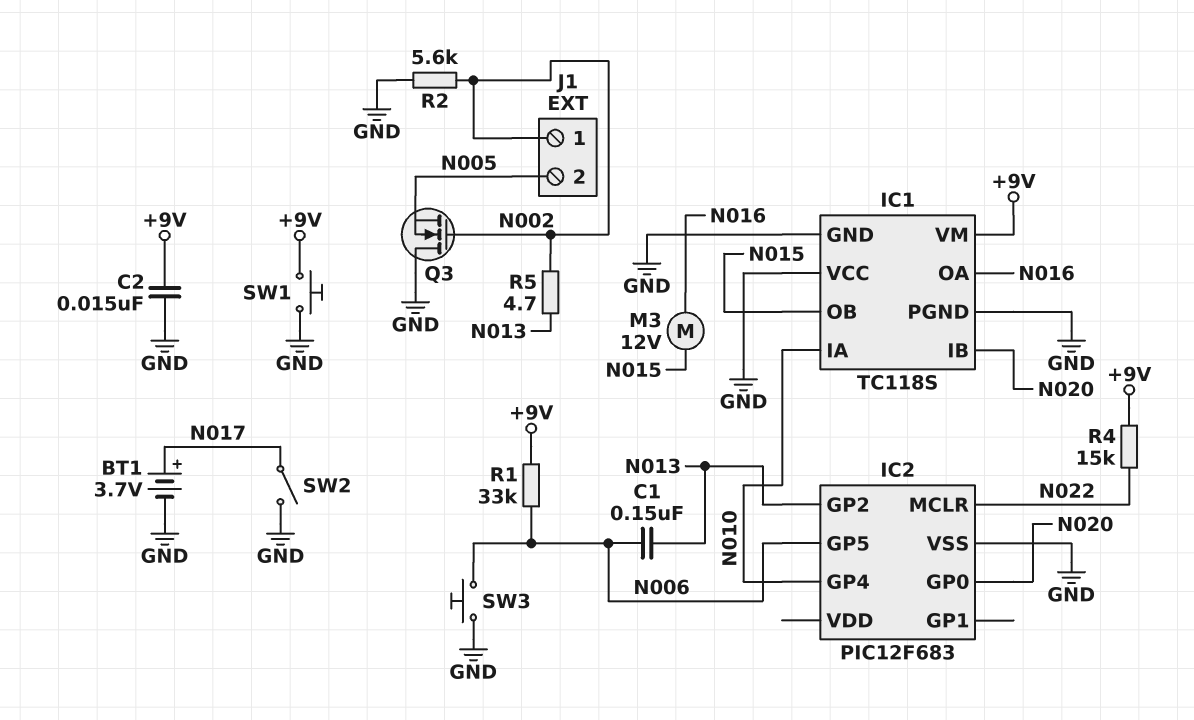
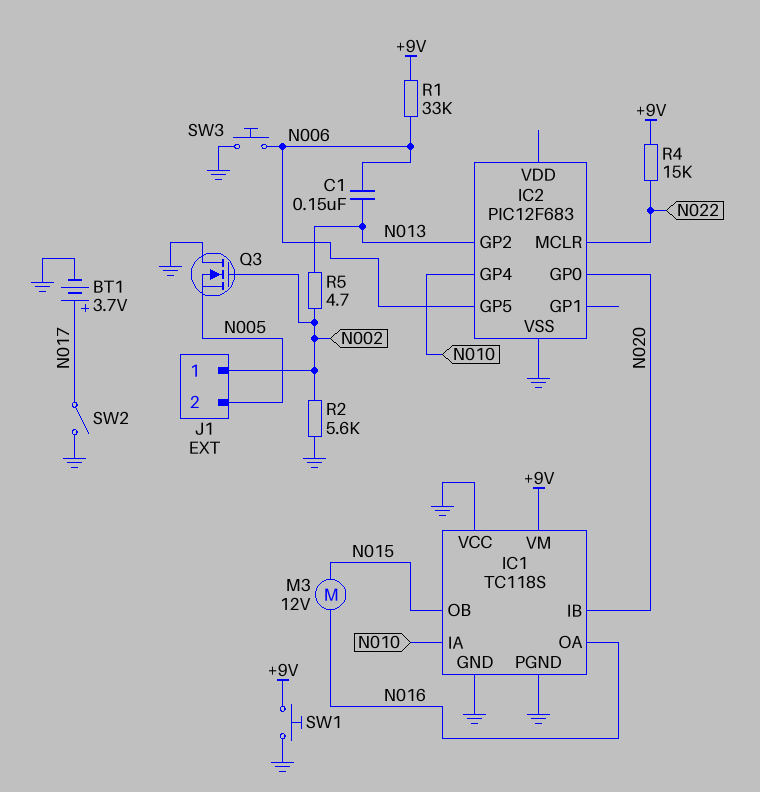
C2: 15nF (+9V, GND) -> none

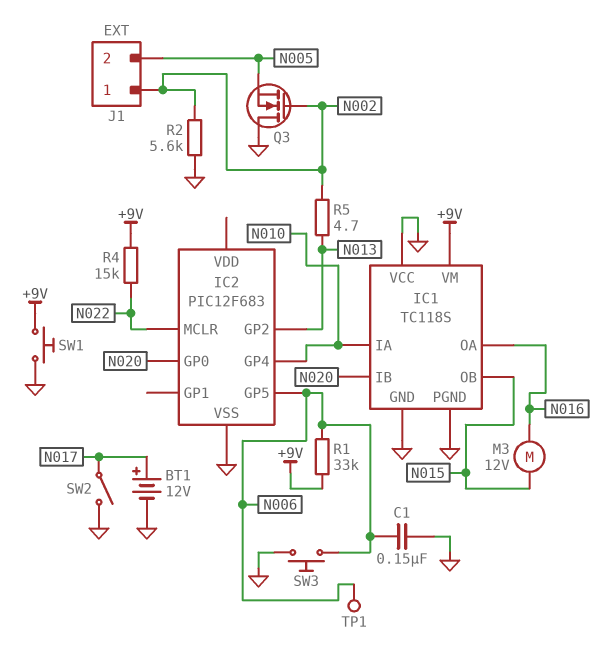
BT1: 3.7V (plus N017, minus GND) -> 12V (plus N017, minus GND)
C1: 150nF (N006, N013) -> 150nF (GND, N006)
TP1: none -> test point (N006)

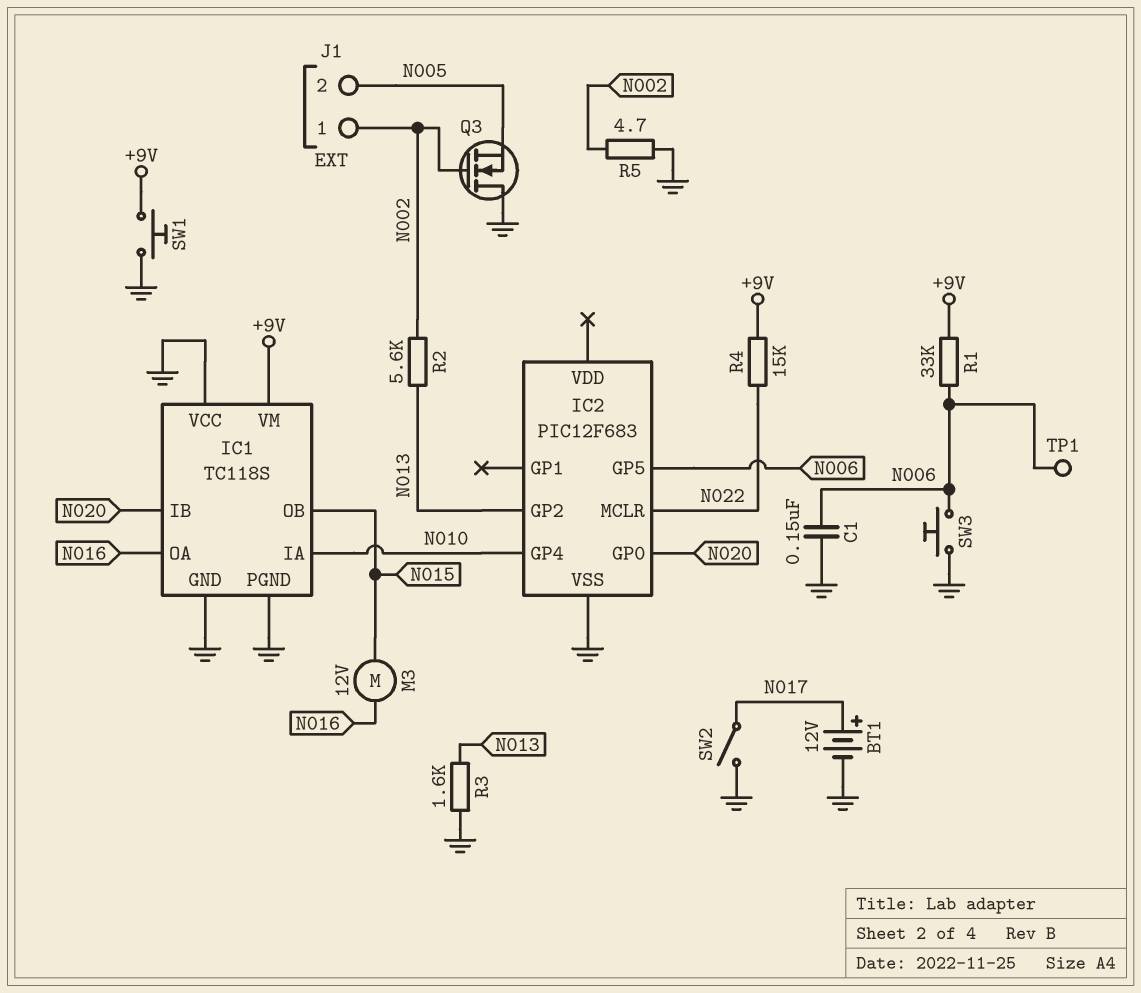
R2: 5.6k (GND, N002) -> 5.6k (N002, N013)
R3: none -> 1.6k (GND, N013)
R5: 4.7 (N002, N013) -> 4.7 (GND, N002)

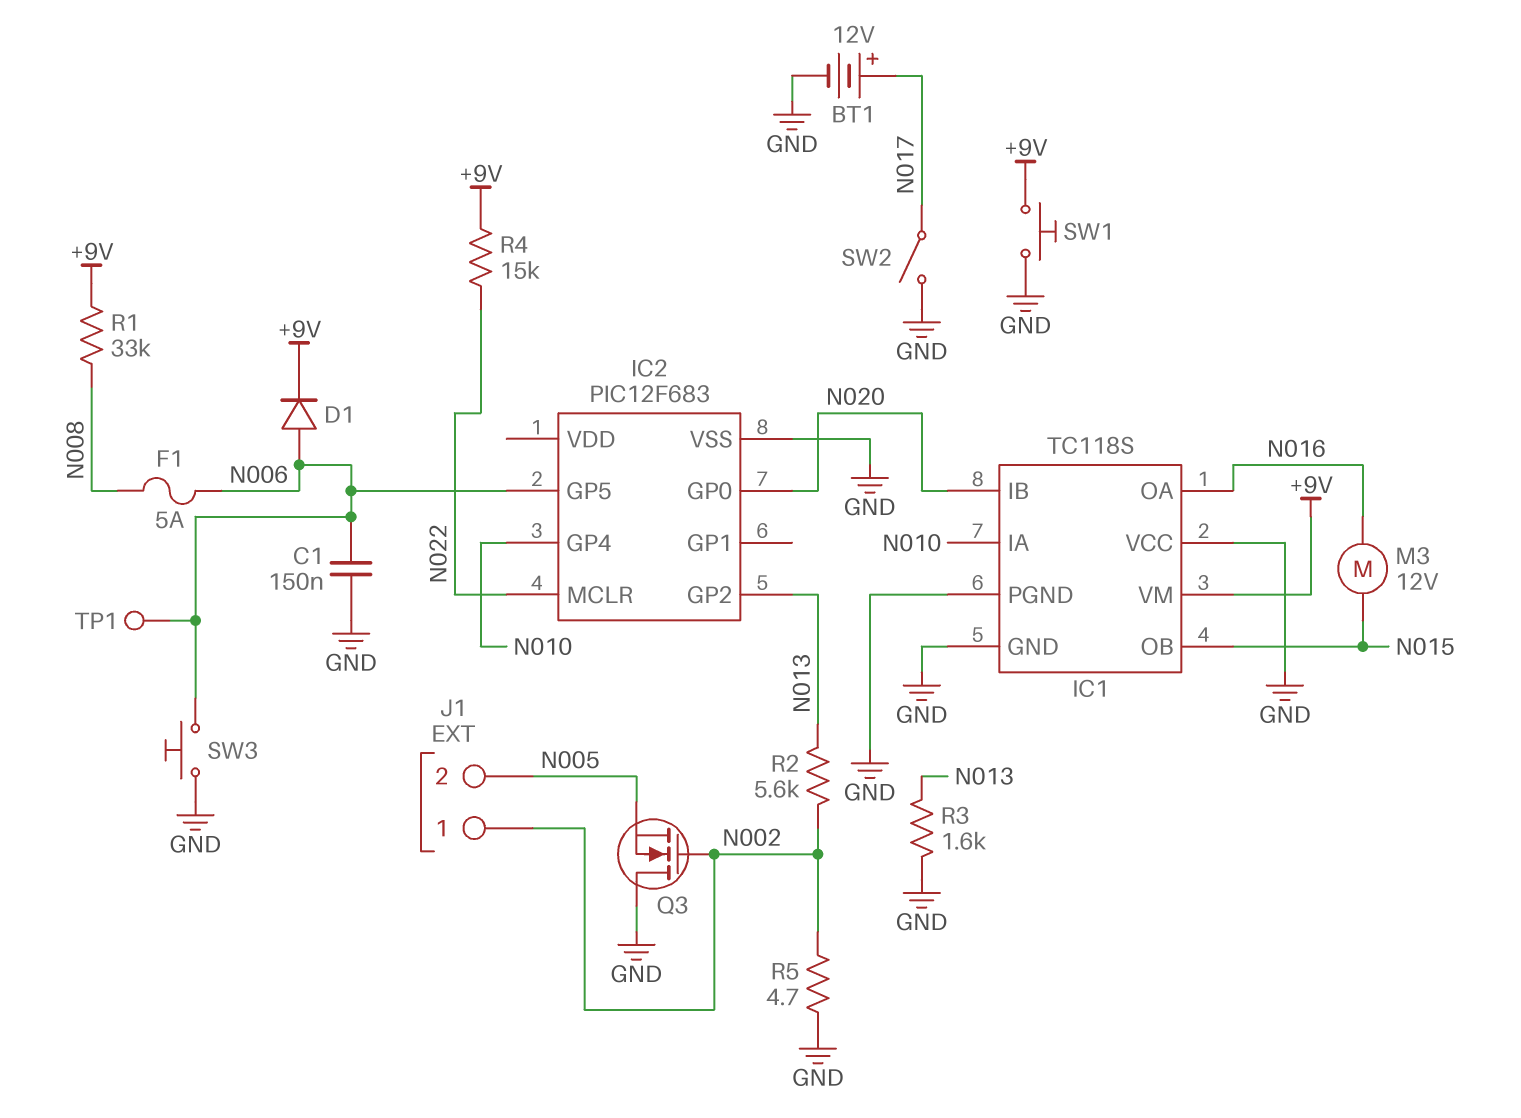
D1: none -> diode (A N006, K +9V)
F1: none -> 5A (N006, N008)
R1: 33k (+9V, N006) -> 33k (+9V, N008)

